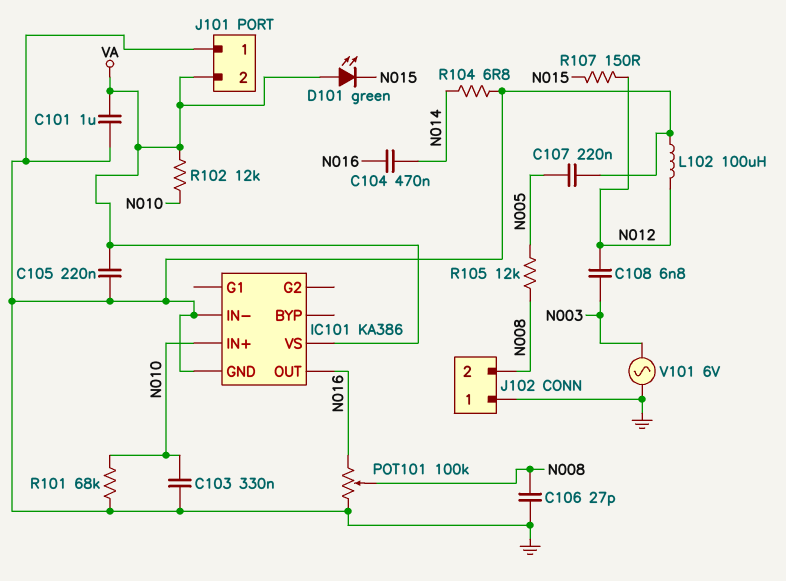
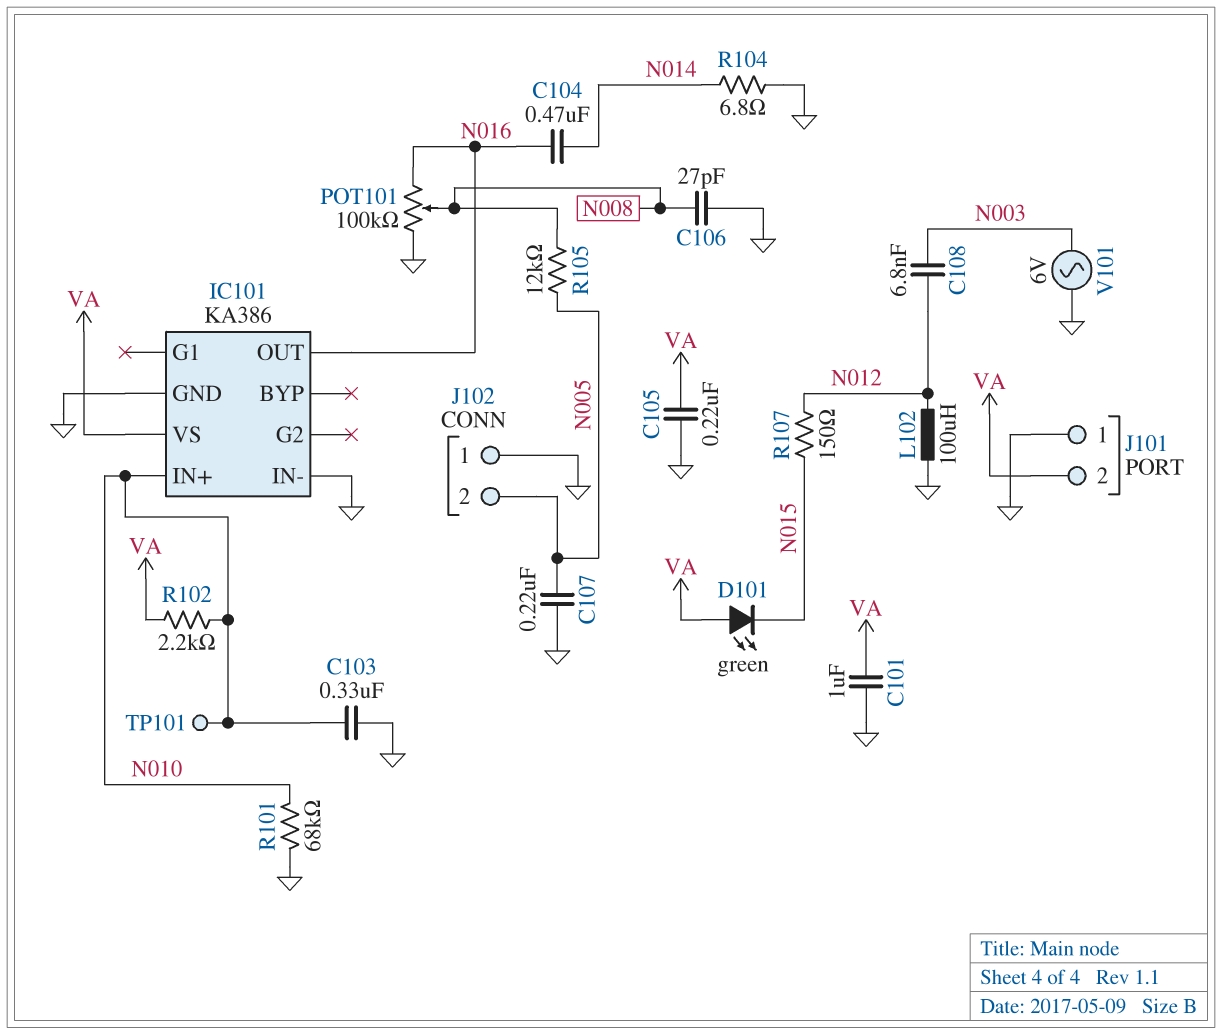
J102 pin 2: N008 -> N005
R102: 12k (N010, VA) -> 2.2k (N010, VA)
TP101: none -> test point (N010)

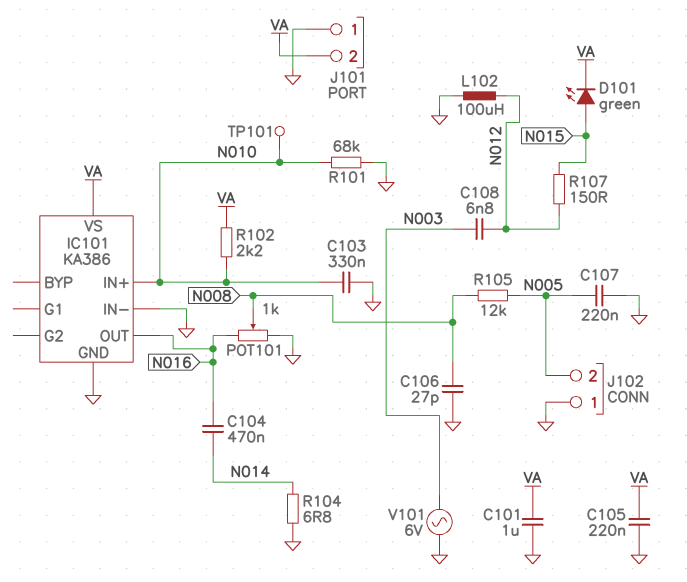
D101: LED green (A VA, K N015) -> LED green (A N015, K VA)
POT101: 100k (GND, N016, wiper N008) -> 1k (GND, N016, wiper N008)

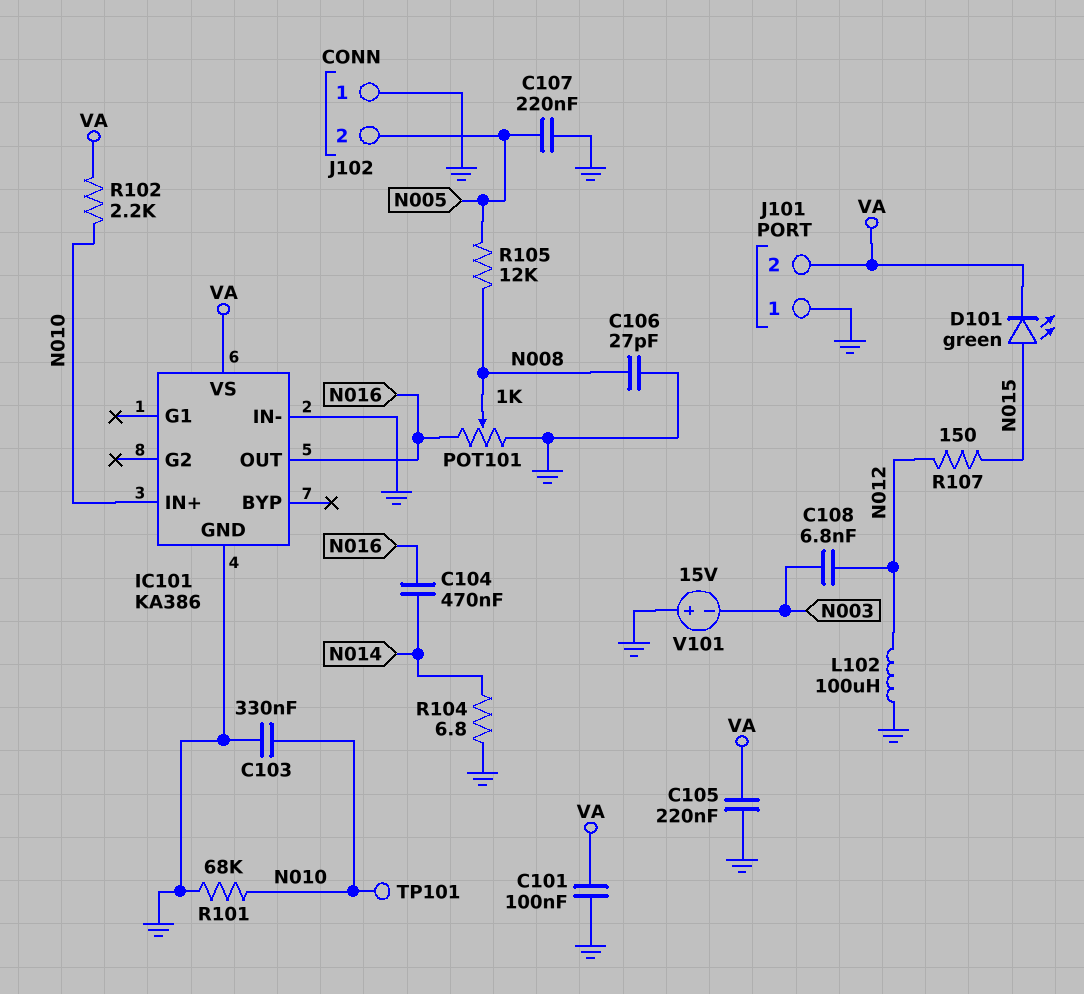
C101: 1uF (GND, VA) -> 100nF (GND, VA)
V101: AC 6V (GND, N003) -> 15V (plus GND, minus N003)

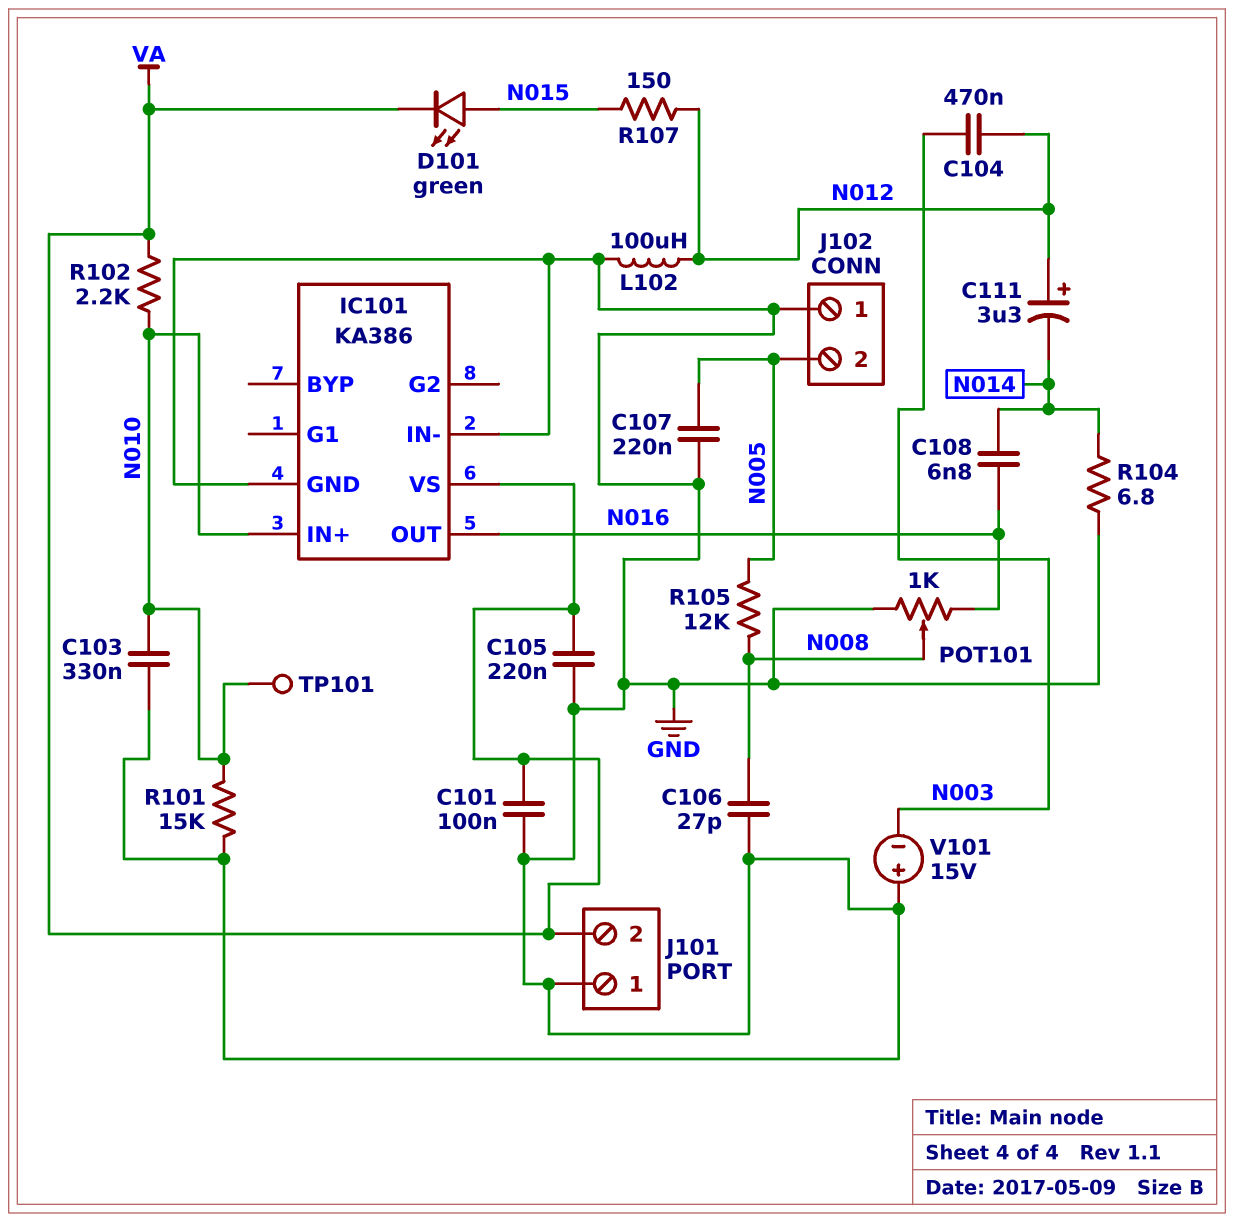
C104: 470nF (N014, N016) -> 470nF (N003, N012)
C108: 6.8nF (N003, N012) -> 6.8nF (N014, N016)
C111: none -> 3.3uF (plus N012, minus N014)
R101: 68k (GND, N010) -> 15k (GND, N010)

